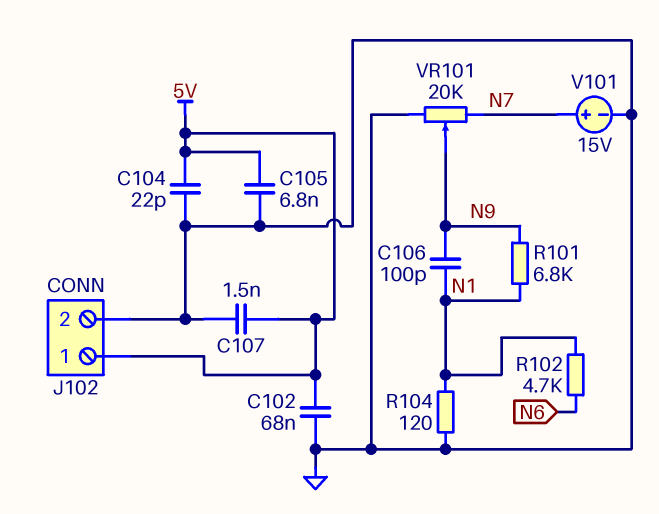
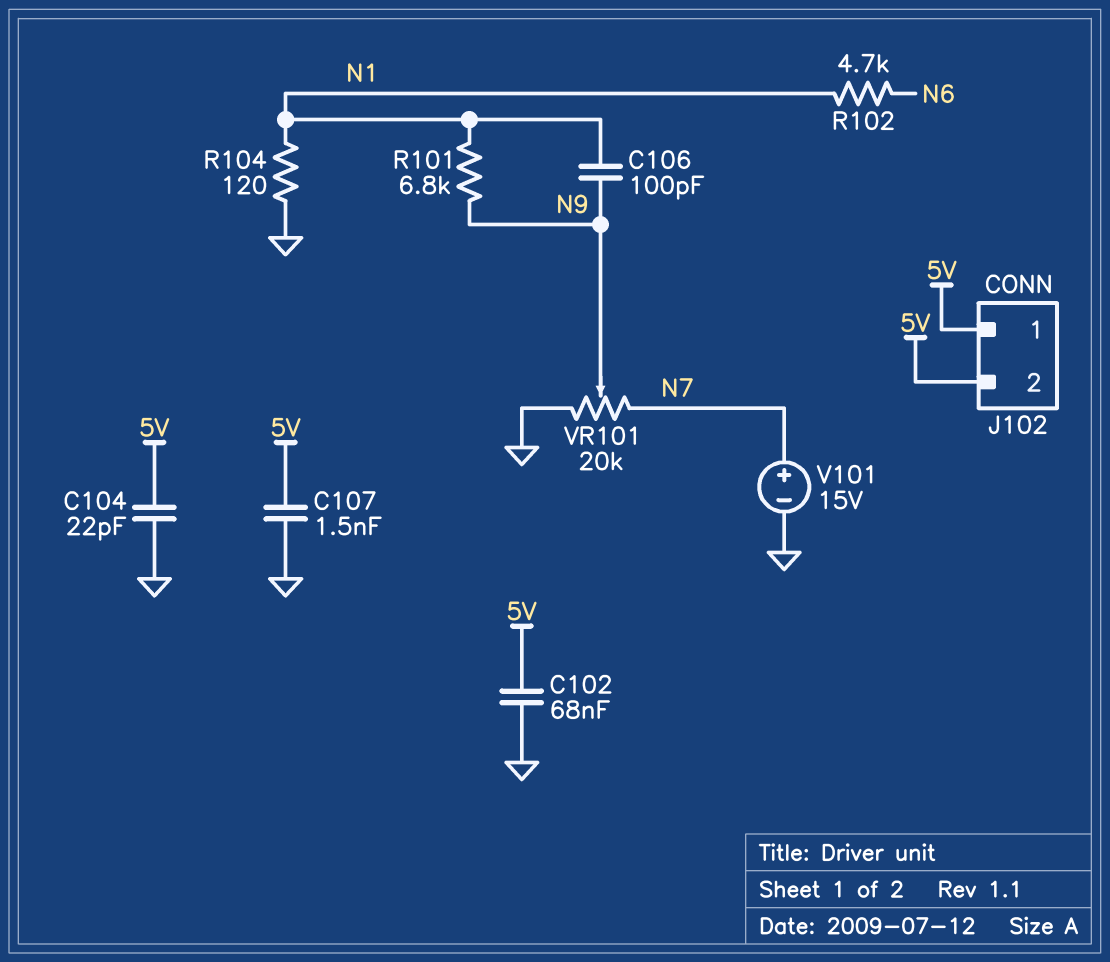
C105: 6.8nF (5V, GND) -> none
J102 pin 2: GND -> 5V

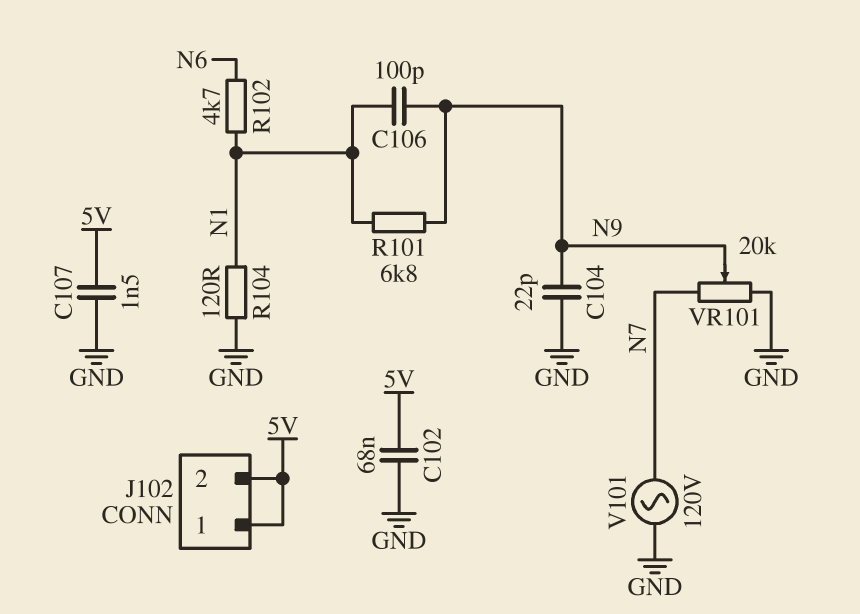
C104: 22pF (5V, GND) -> 22pF (GND, N9)
V101: 15V (plus N7, minus GND) -> AC 120V (GND, N7)

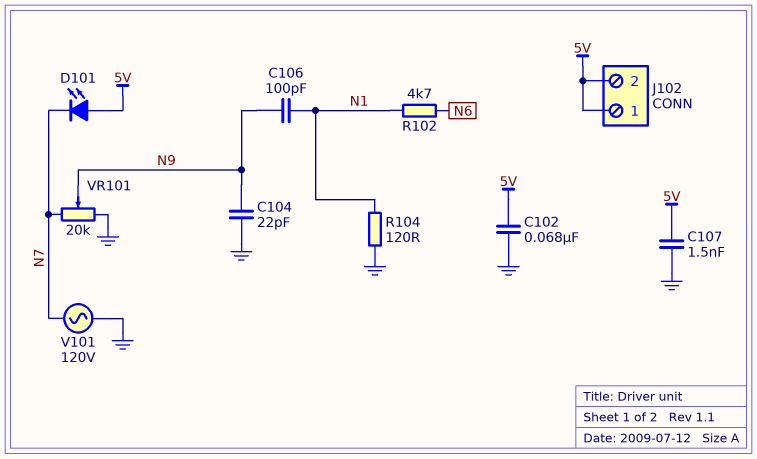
D101: none -> LED (A 5V, K N7)
R101: 6.8k (N1, N9) -> none

